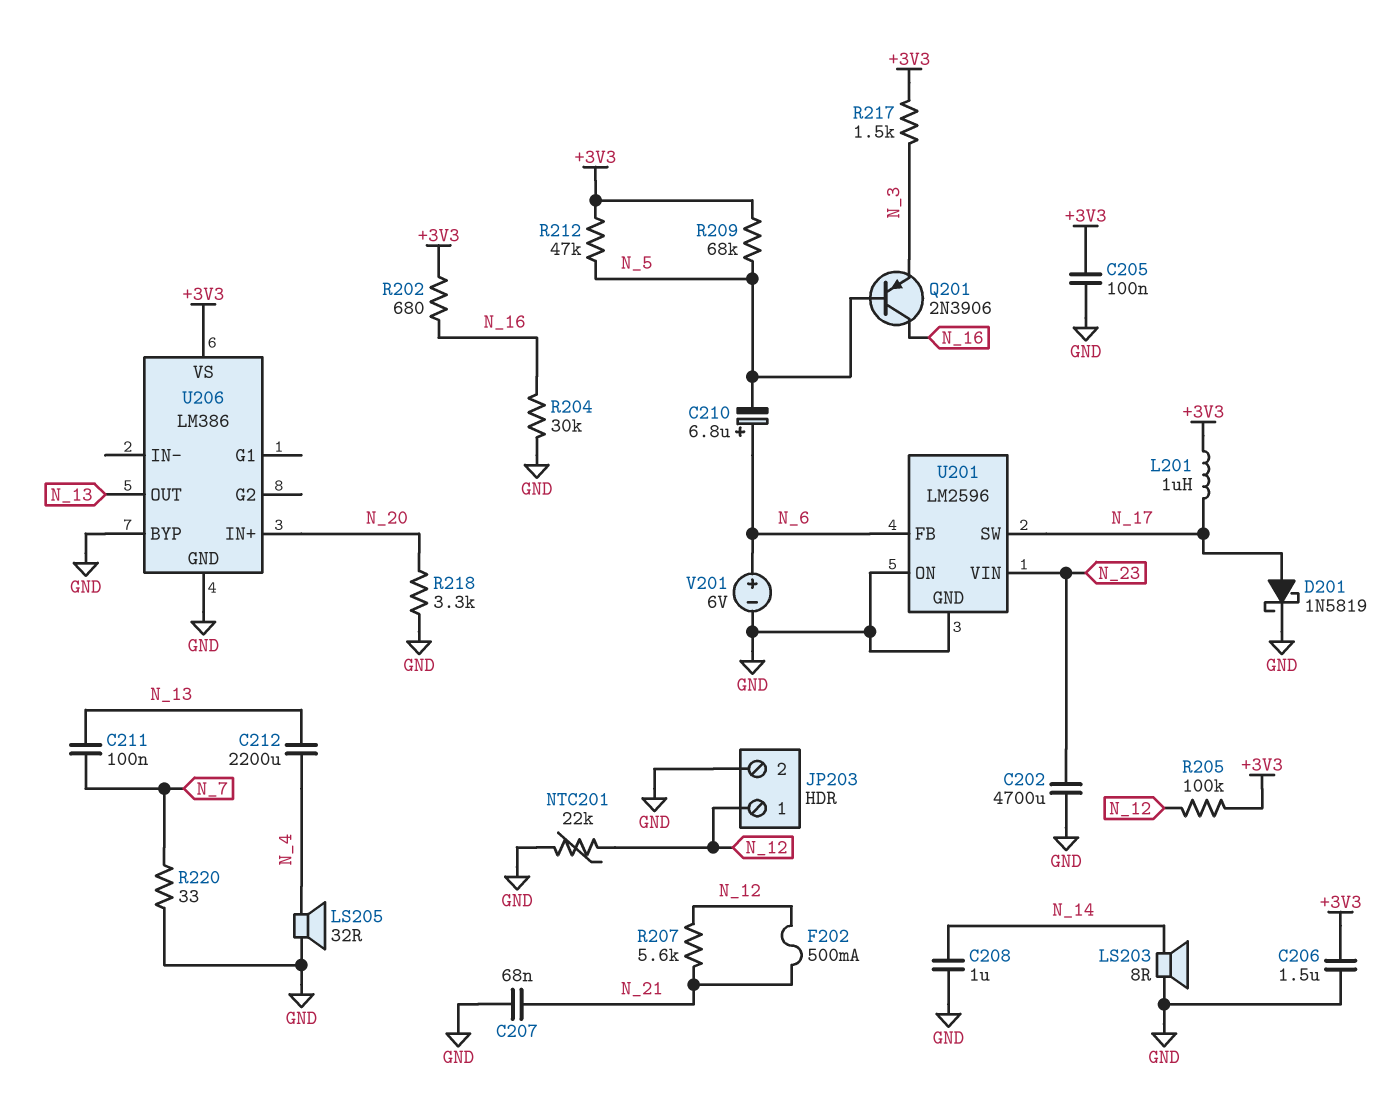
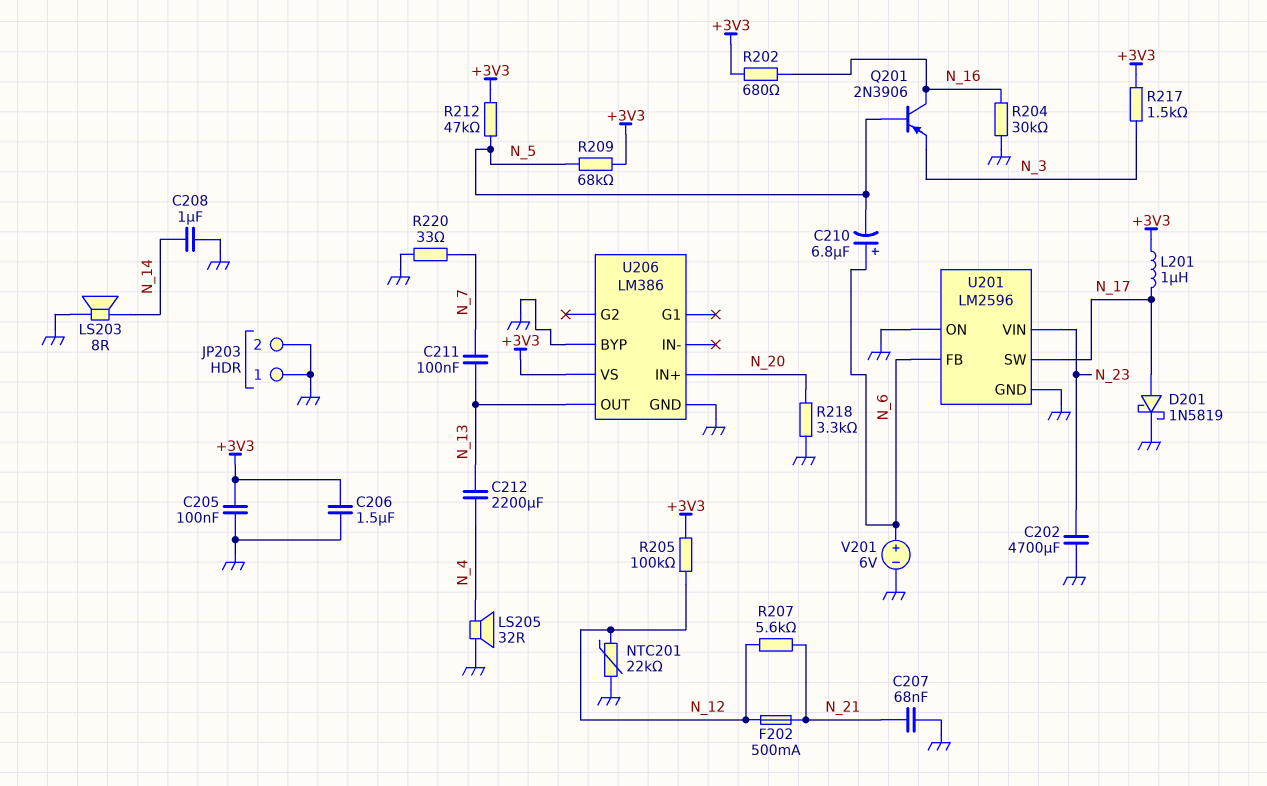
JP203 pin 1: N_12 -> GND

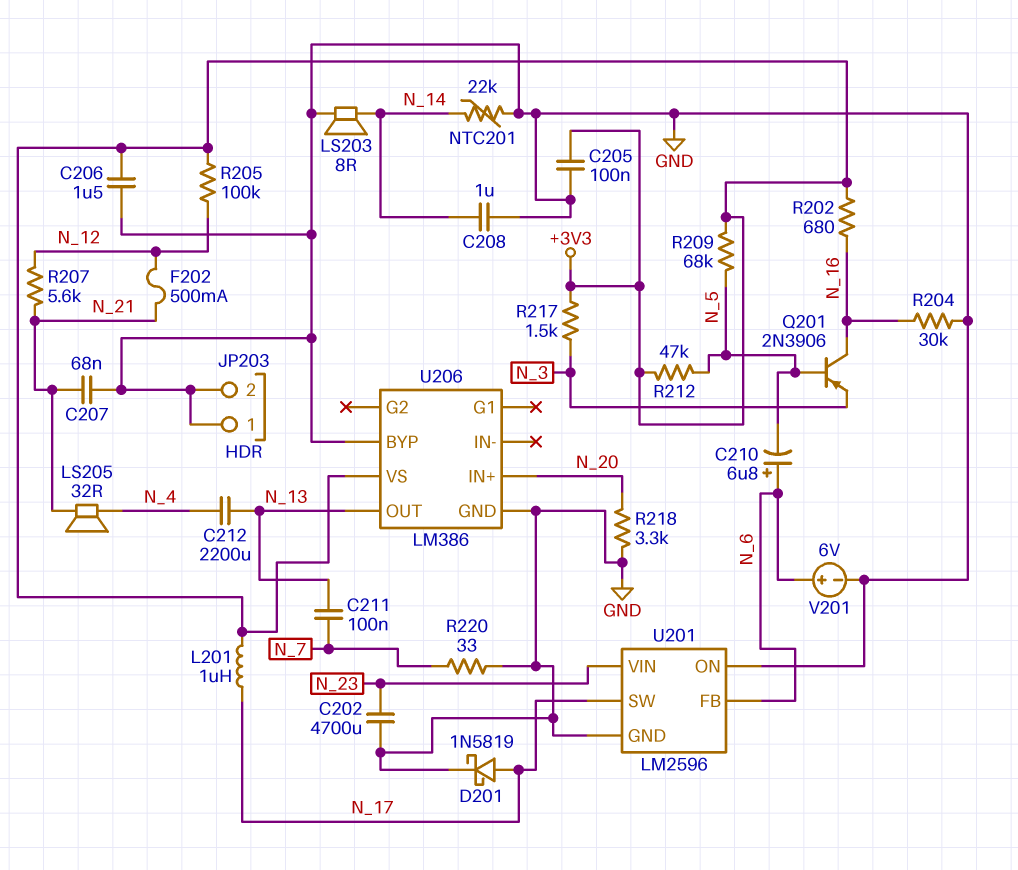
LS205: speaker 32R (GND, N_4) -> speaker 32R (N_4, N_21)
NTC201: 22k (GND, N_12) -> 22k (GND, N_14)

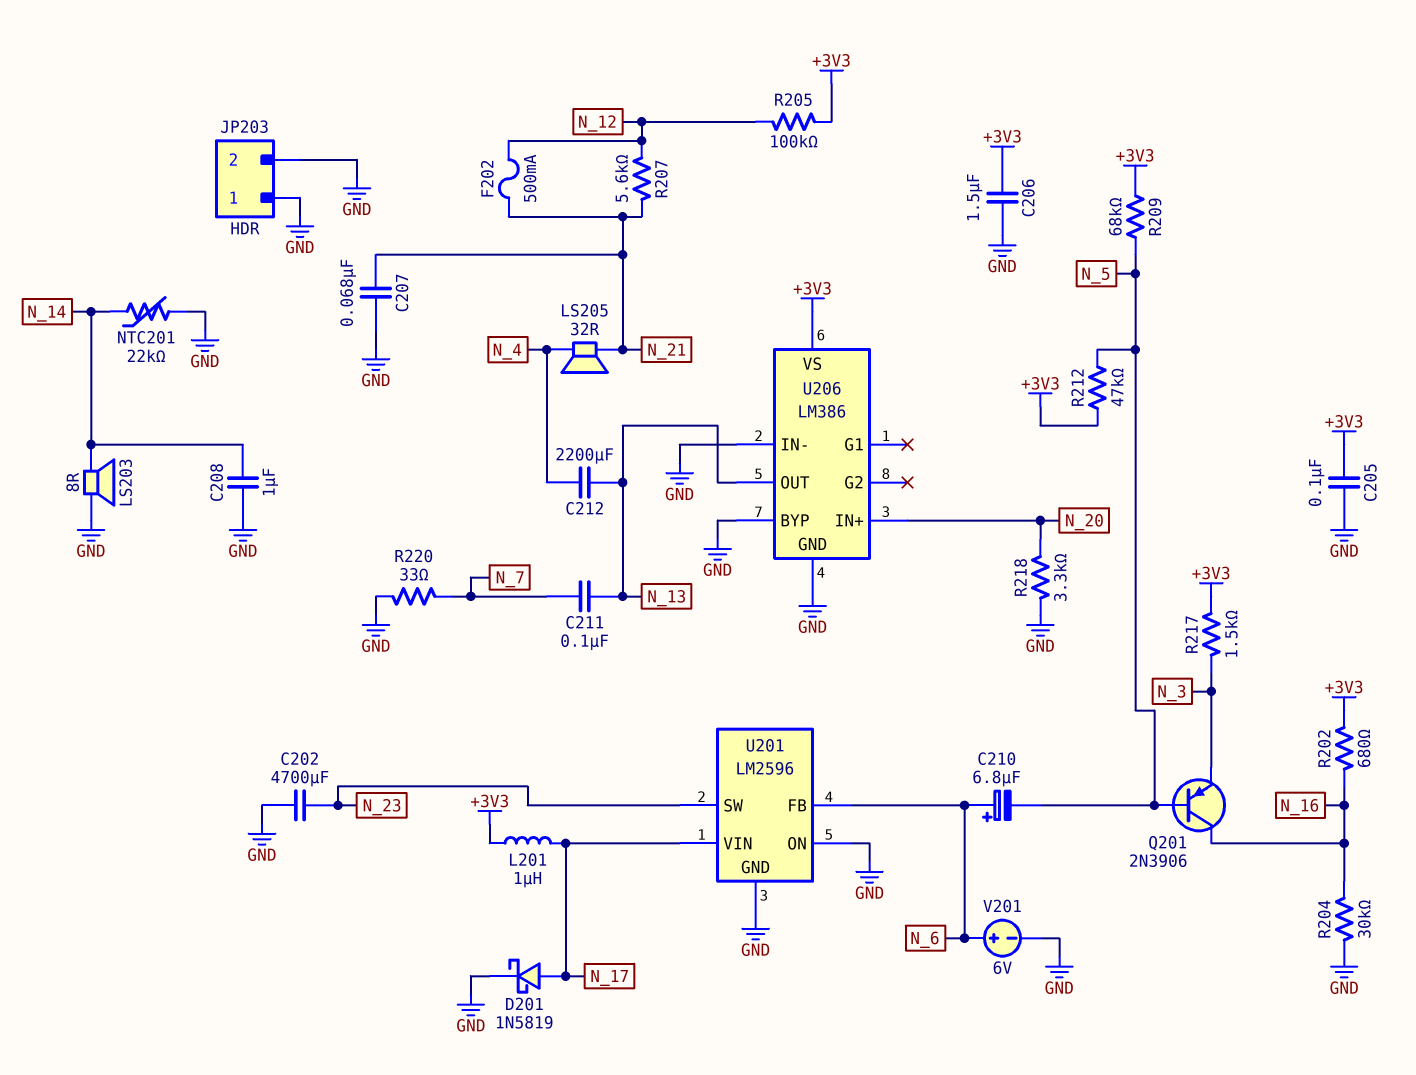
U201 pin SW: N_17 -> N_23
U201 pin VIN: N_23 -> N_17
U206 pin IN-: none -> GND

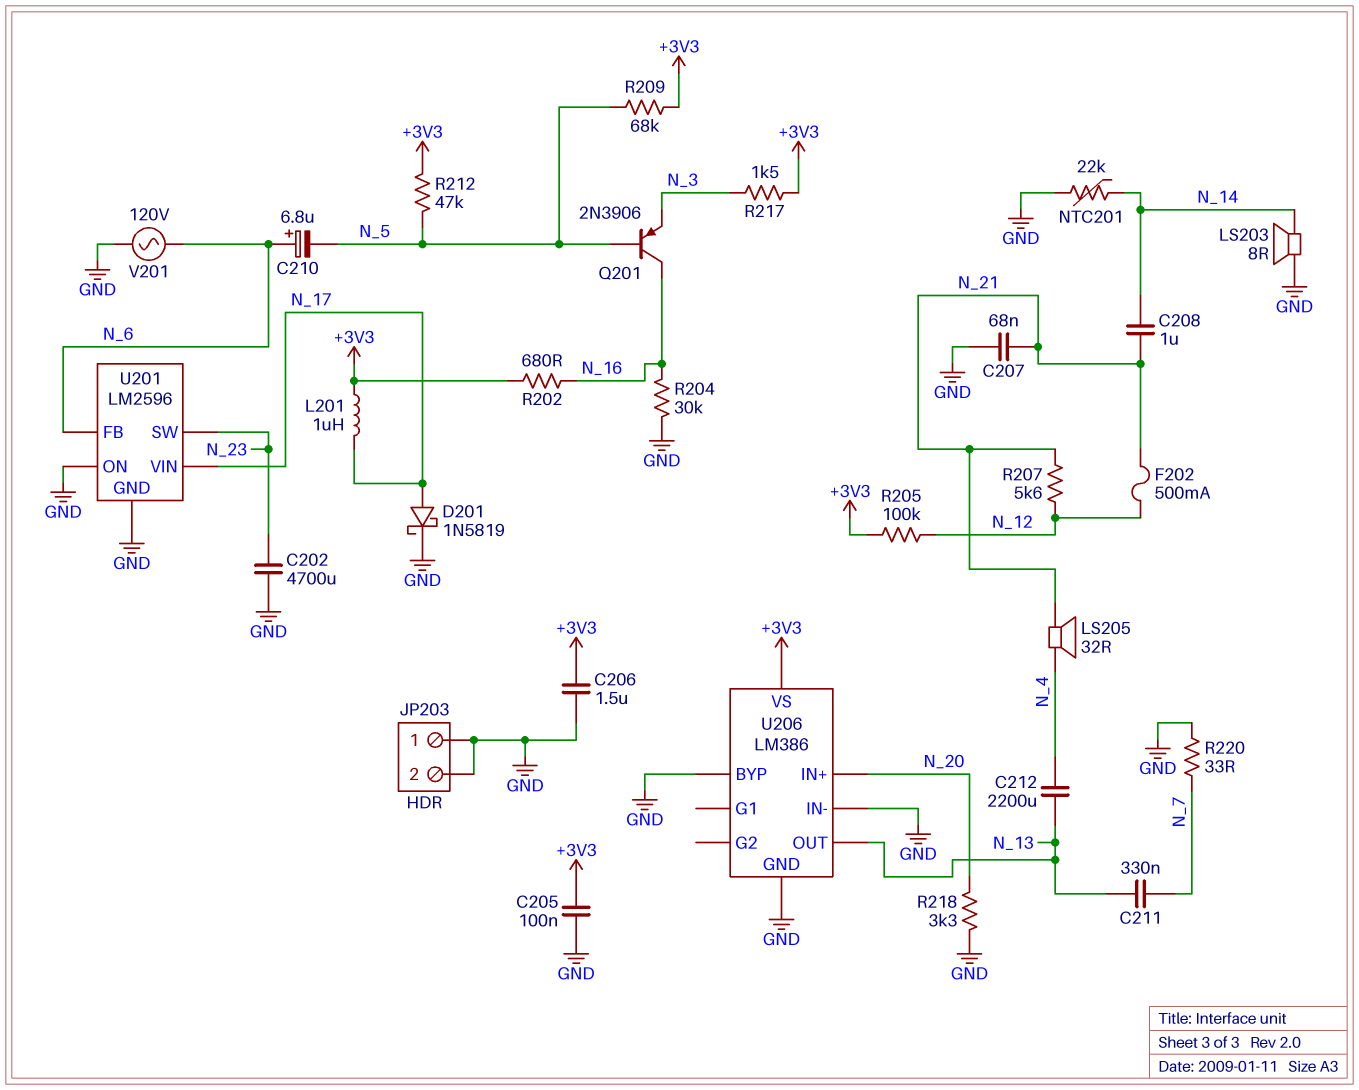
C208: 1uF (GND, N_14) -> 1uF (N_14, N_21)
C211: 100nF (N_7, N_13) -> 330nF (N_7, N_13)
V201: 6V (plus N_6, minus GND) -> AC 120V (GND, N_6)

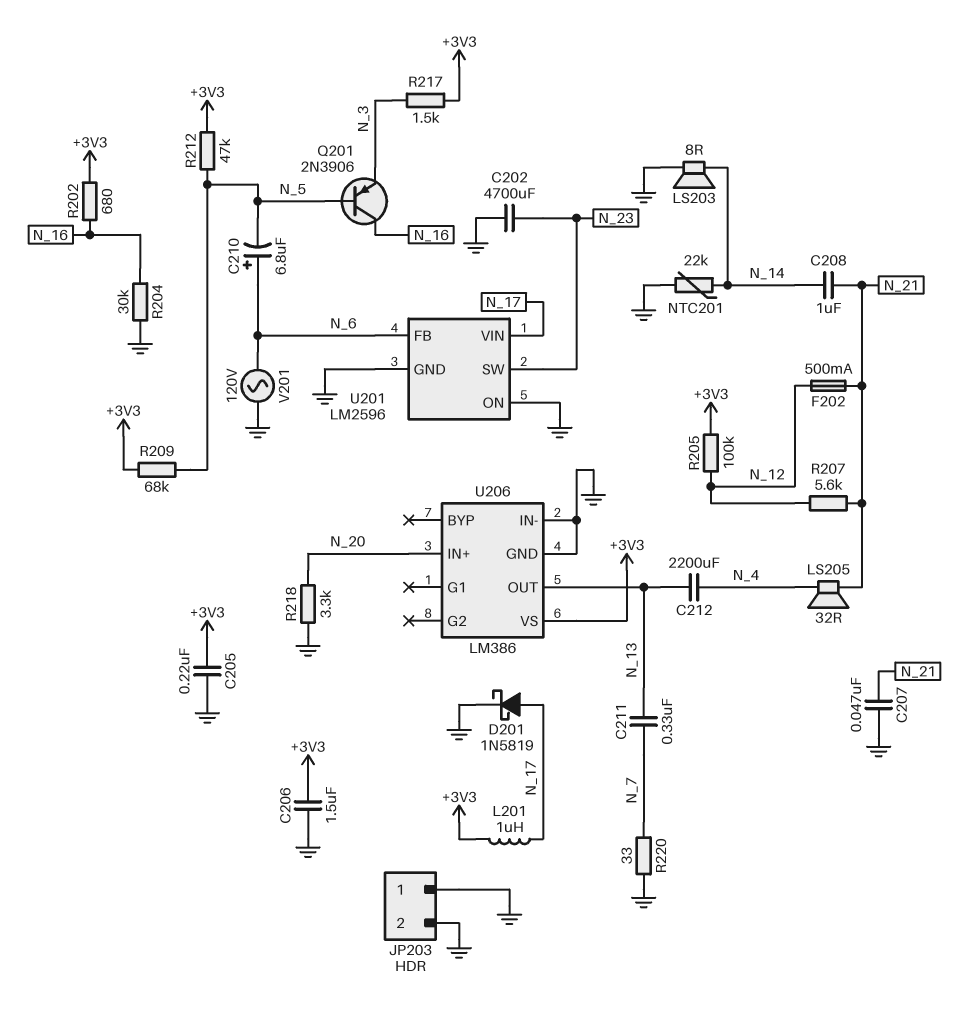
C205: 100nF (+3V3, GND) -> 220nF (+3V3, GND)
C207: 68nF (GND, N_21) -> 47nF (GND, N_21)
U206 pin BYP: GND -> none

